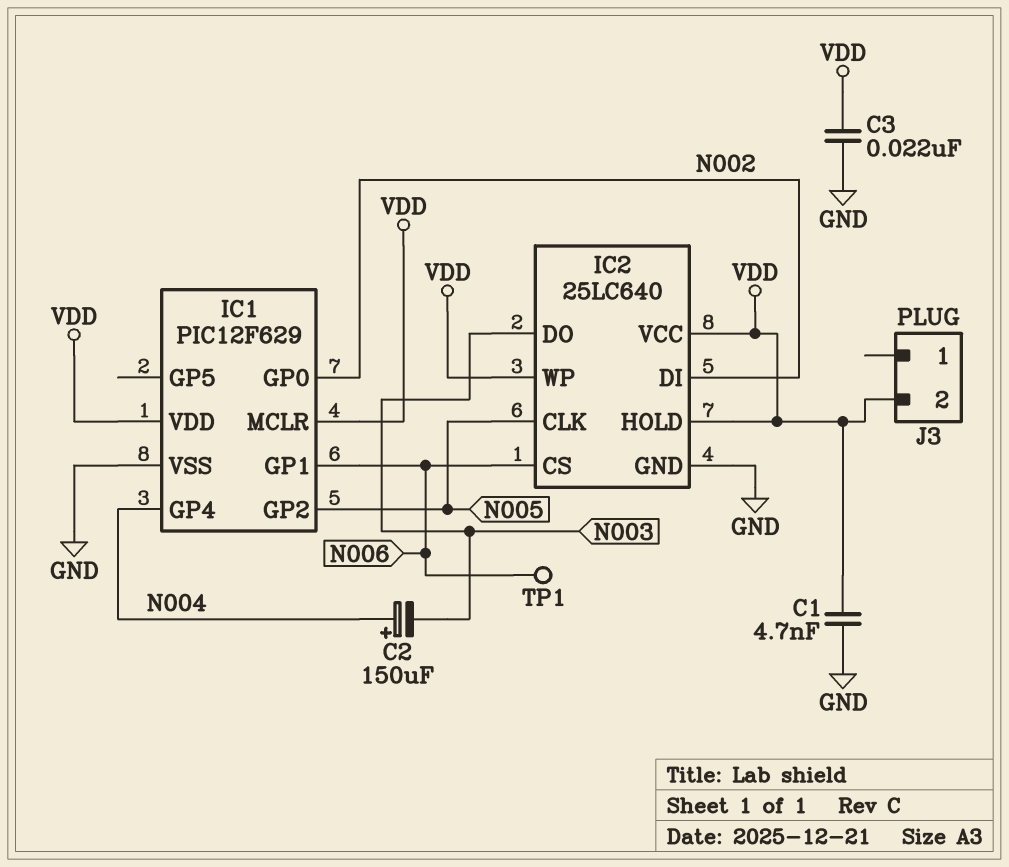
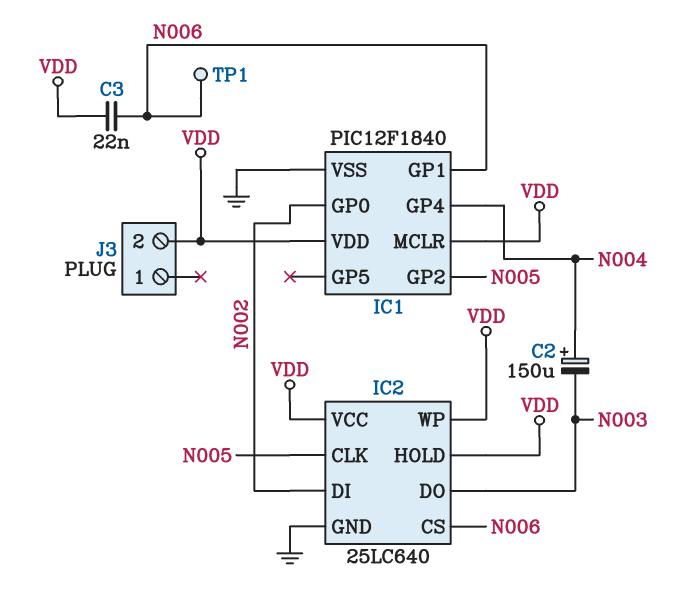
C1: 4.7nF (GND, VDD) -> none
C3: 22nF (GND, VDD) -> 22nF (N006, VDD)
IC1: PIC12F629 -> PIC12F1840

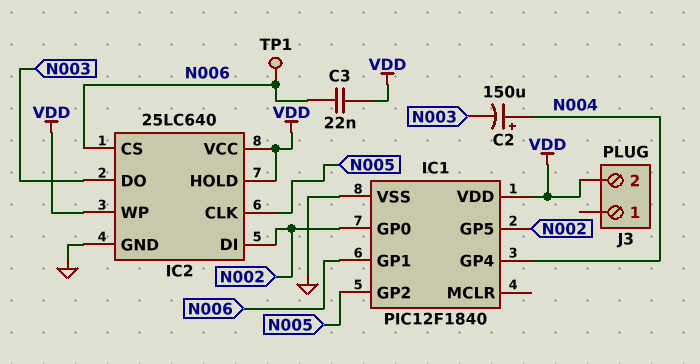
IC1 pin GP5: none -> N002
IC1 pin MCLR: VDD -> none

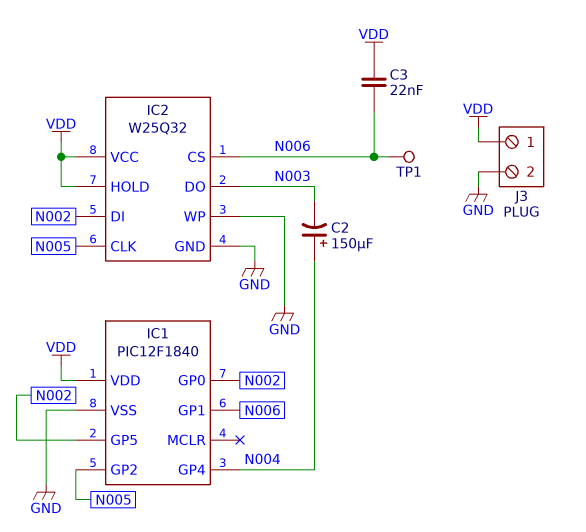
IC2: 25LC640 -> W25Q32
IC2 pin WP: VDD -> GND
J3 pin 1: none -> VDD
J3 pin 2: VDD -> GND

